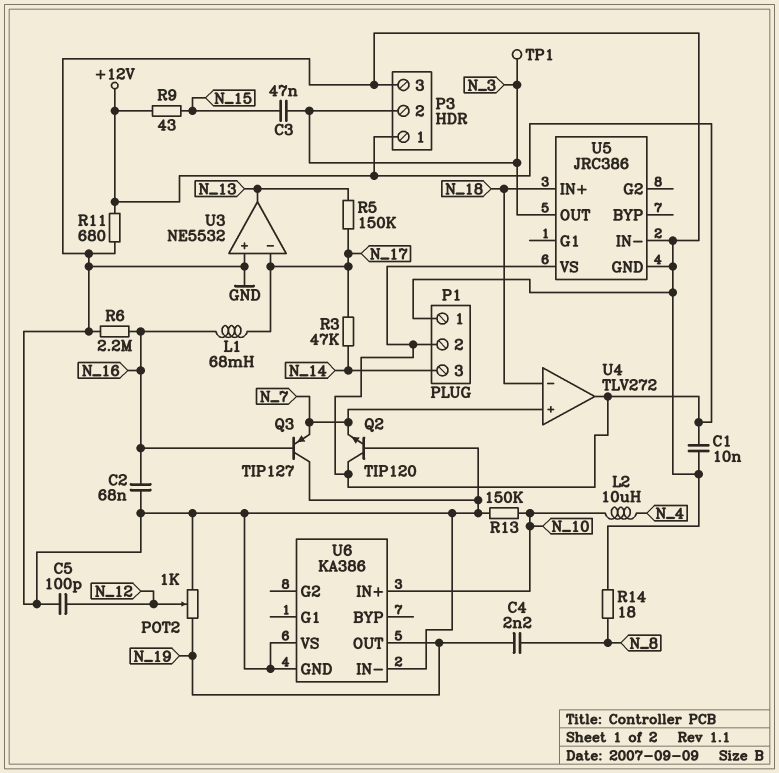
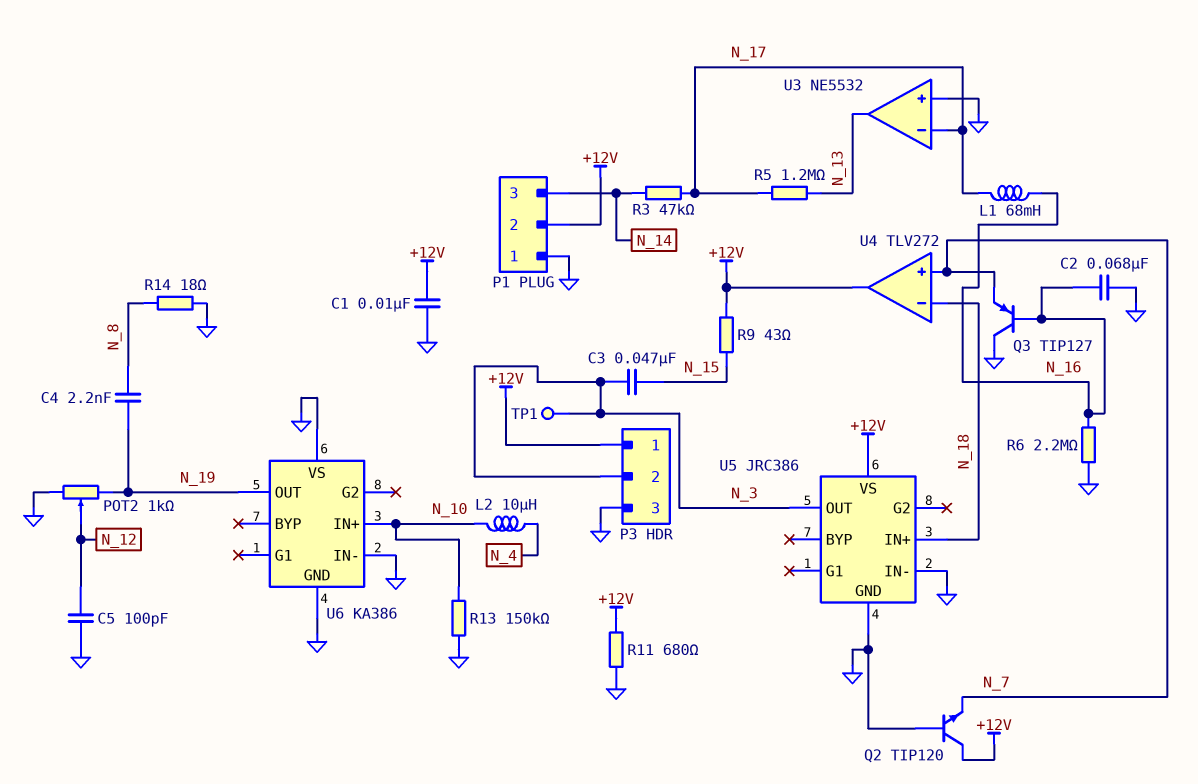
R5: 150k (N_13, N_17) -> 1.2M (N_13, N_17)

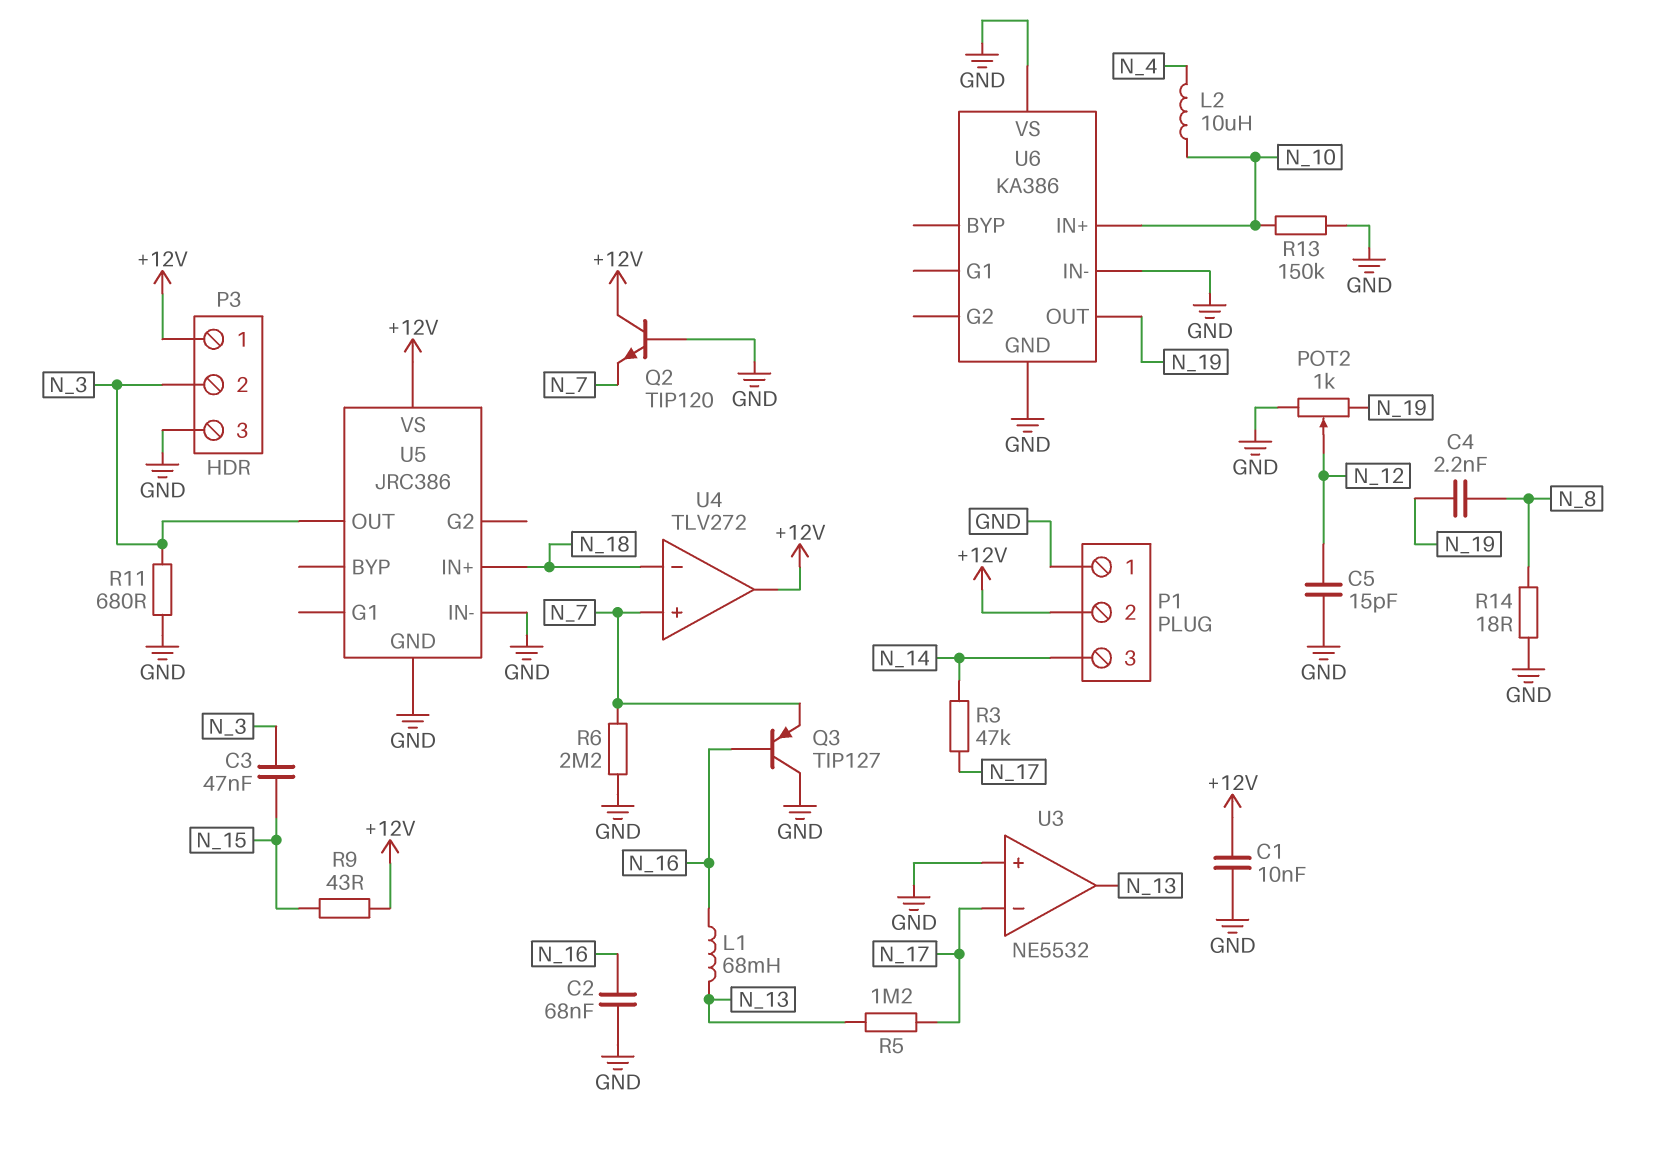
C5: 100pF (GND, N_12) -> 15pF (GND, N_12)
L1: 68mH (N_16, N_17) -> 68mH (N_13, N_16)
R6: 2.2M (GND, N_16) -> 2.2M (GND, N_7)
R11: 680 (+12V, GND) -> 680 (GND, N_3)
TP1: test point (N_3) -> none

